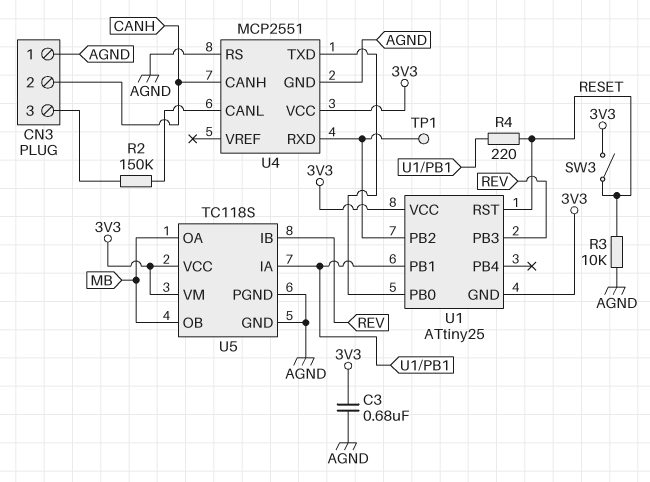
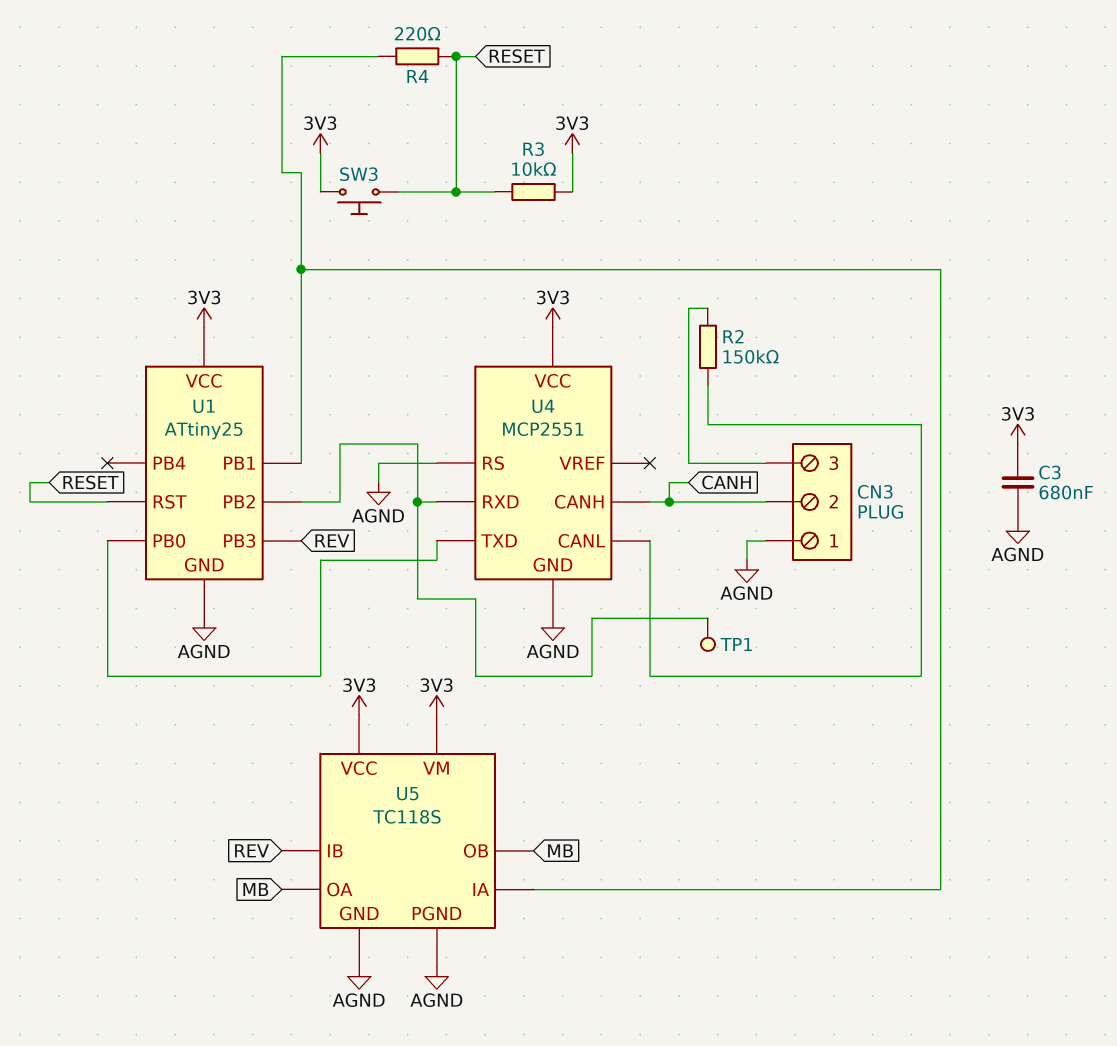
R3: 10k (AGND, RESET) -> 10k (3V3, RESET)
SW3: switch (3V3, RESET) -> button (3V3, RESET)
U1 pin GND: 3V3 -> AGND

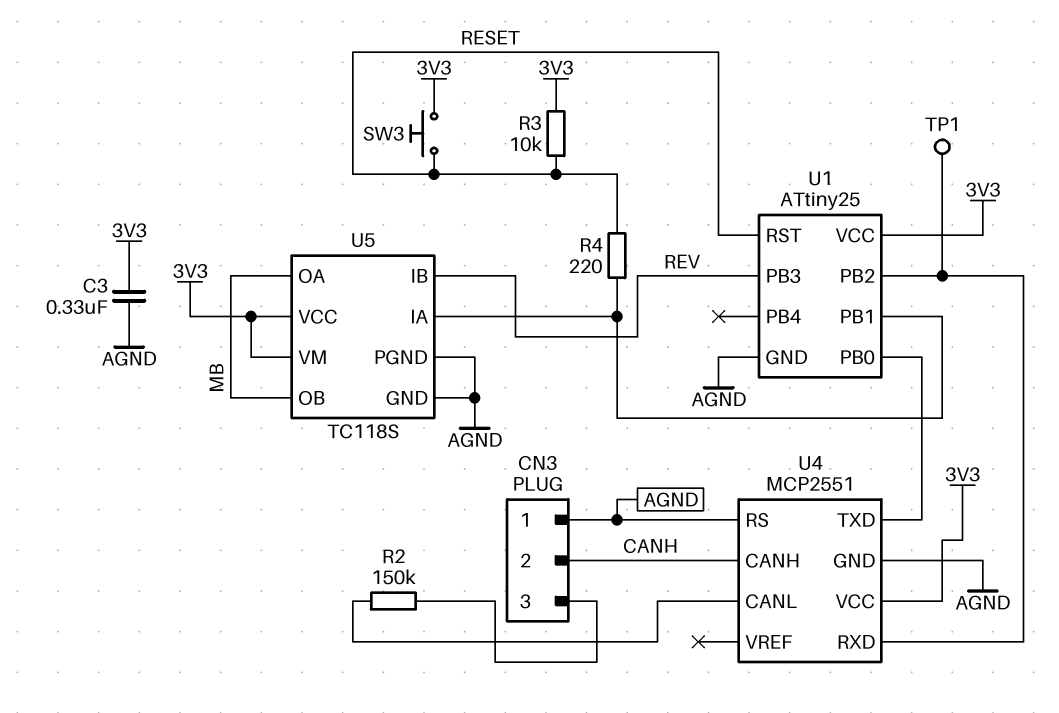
C3: 680nF (3V3, AGND) -> 330nF (3V3, AGND)

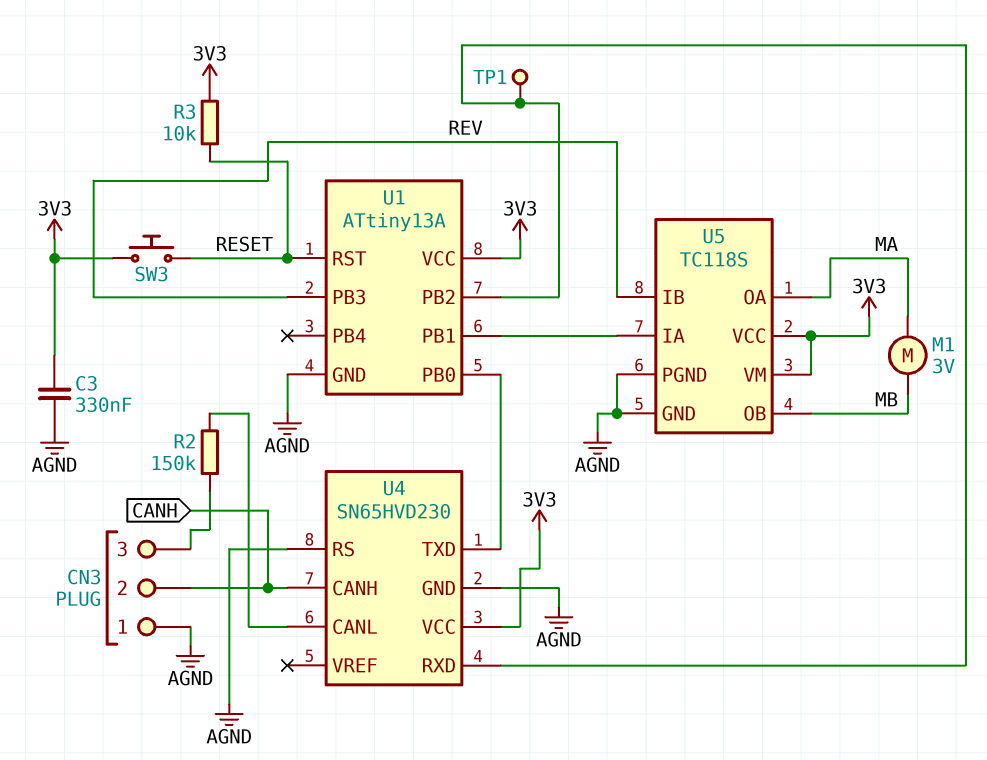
M1: none -> motor 3V (MA, MB)
R4: 220 (RESET, U1/PB1) -> none
U1: ATtiny25 -> ATtiny13A
U4: MCP2551 -> SN65HVD230
U5 pin OA: MB -> MA

